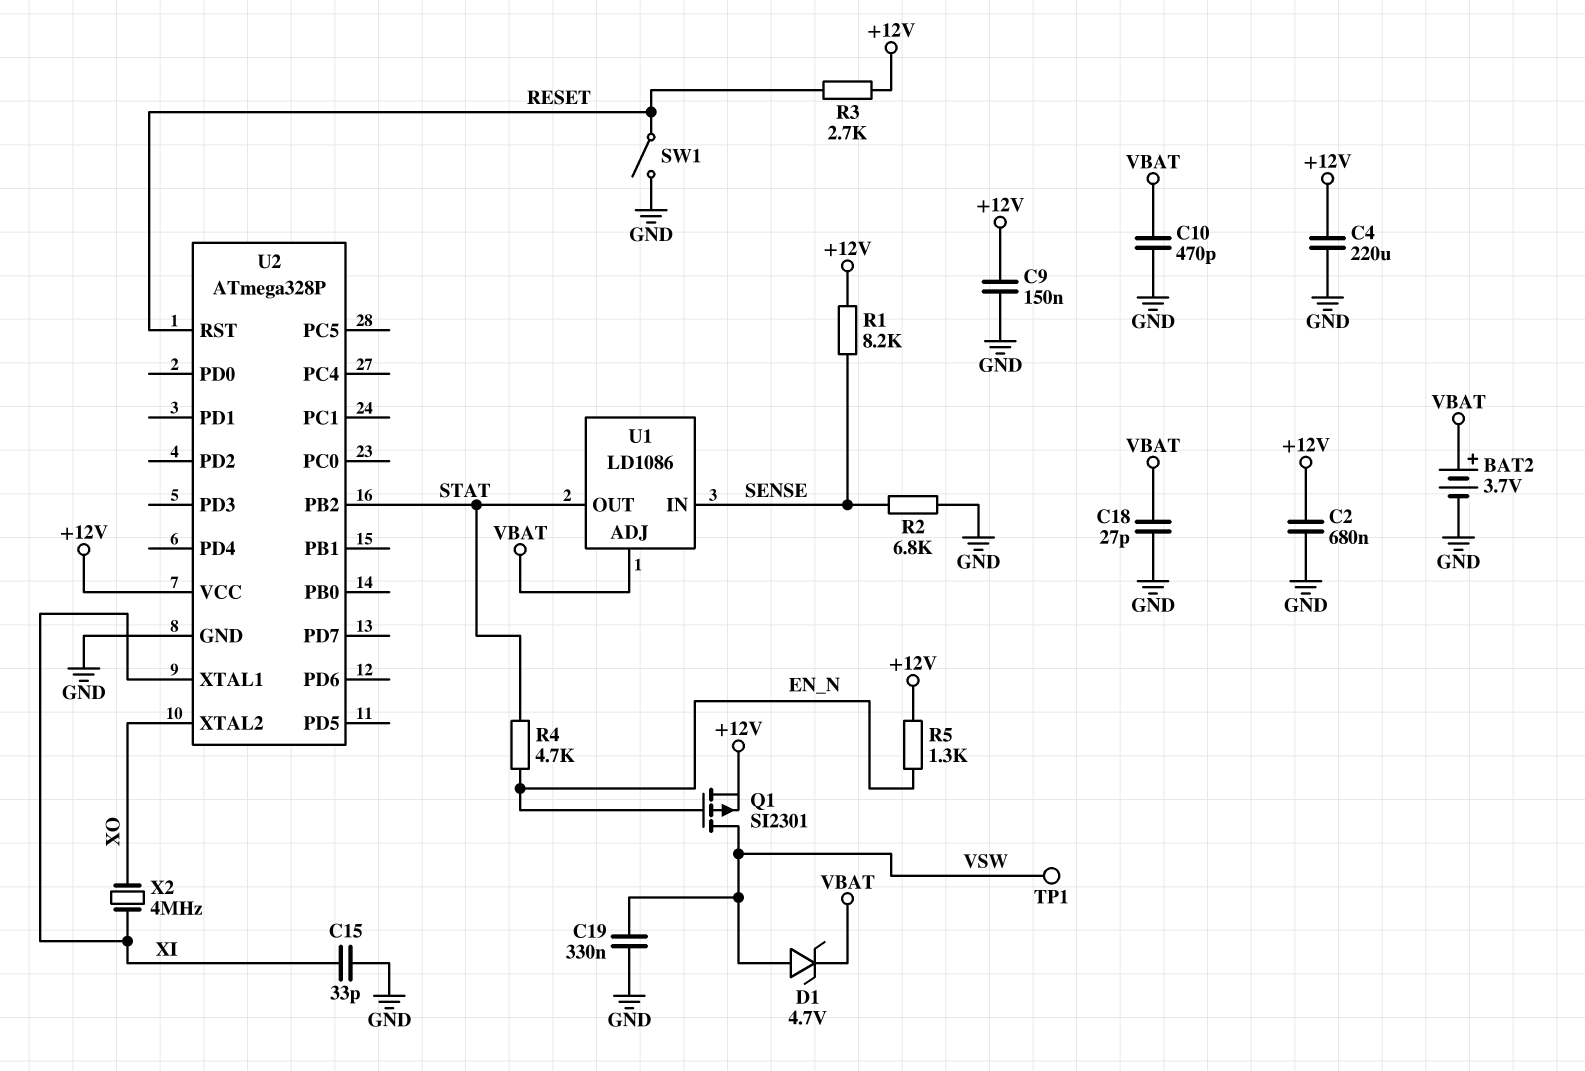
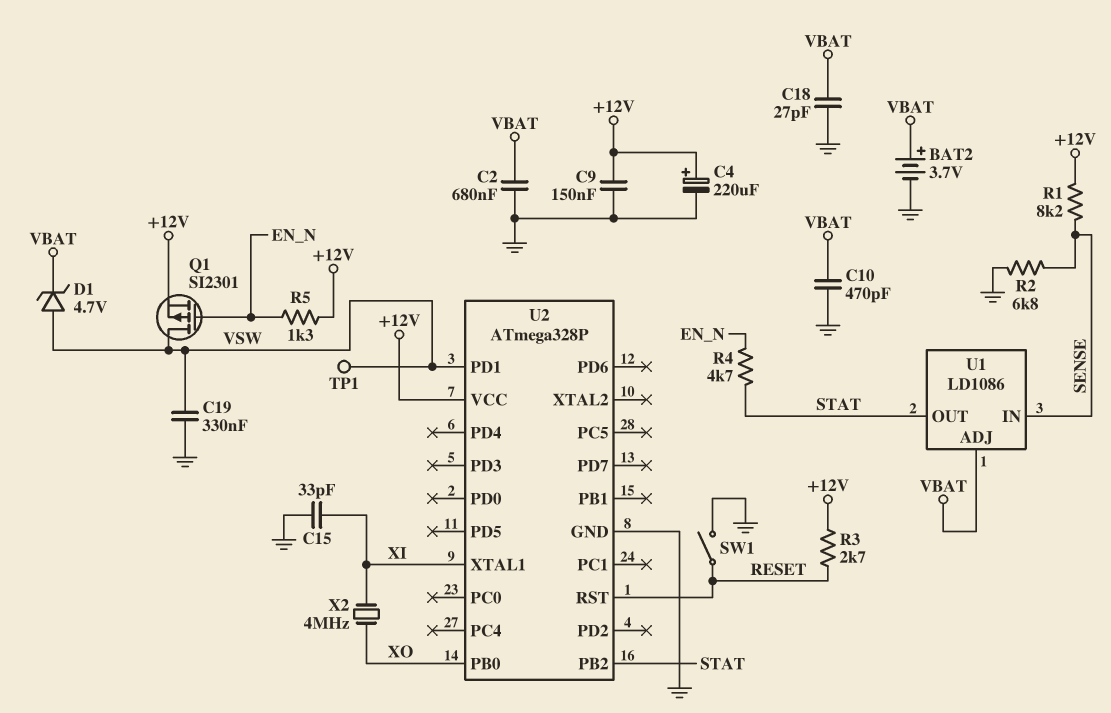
C2: 680nF (+12V, GND) -> 680nF (GND, VBAT)
C4: 220uF (+12V, GND) -> 220uF (plus +12V, minus GND)
U2 pin PB0: none -> XO
U2 pin PD1: none -> VSW
U2 pin XTAL2: XO -> none

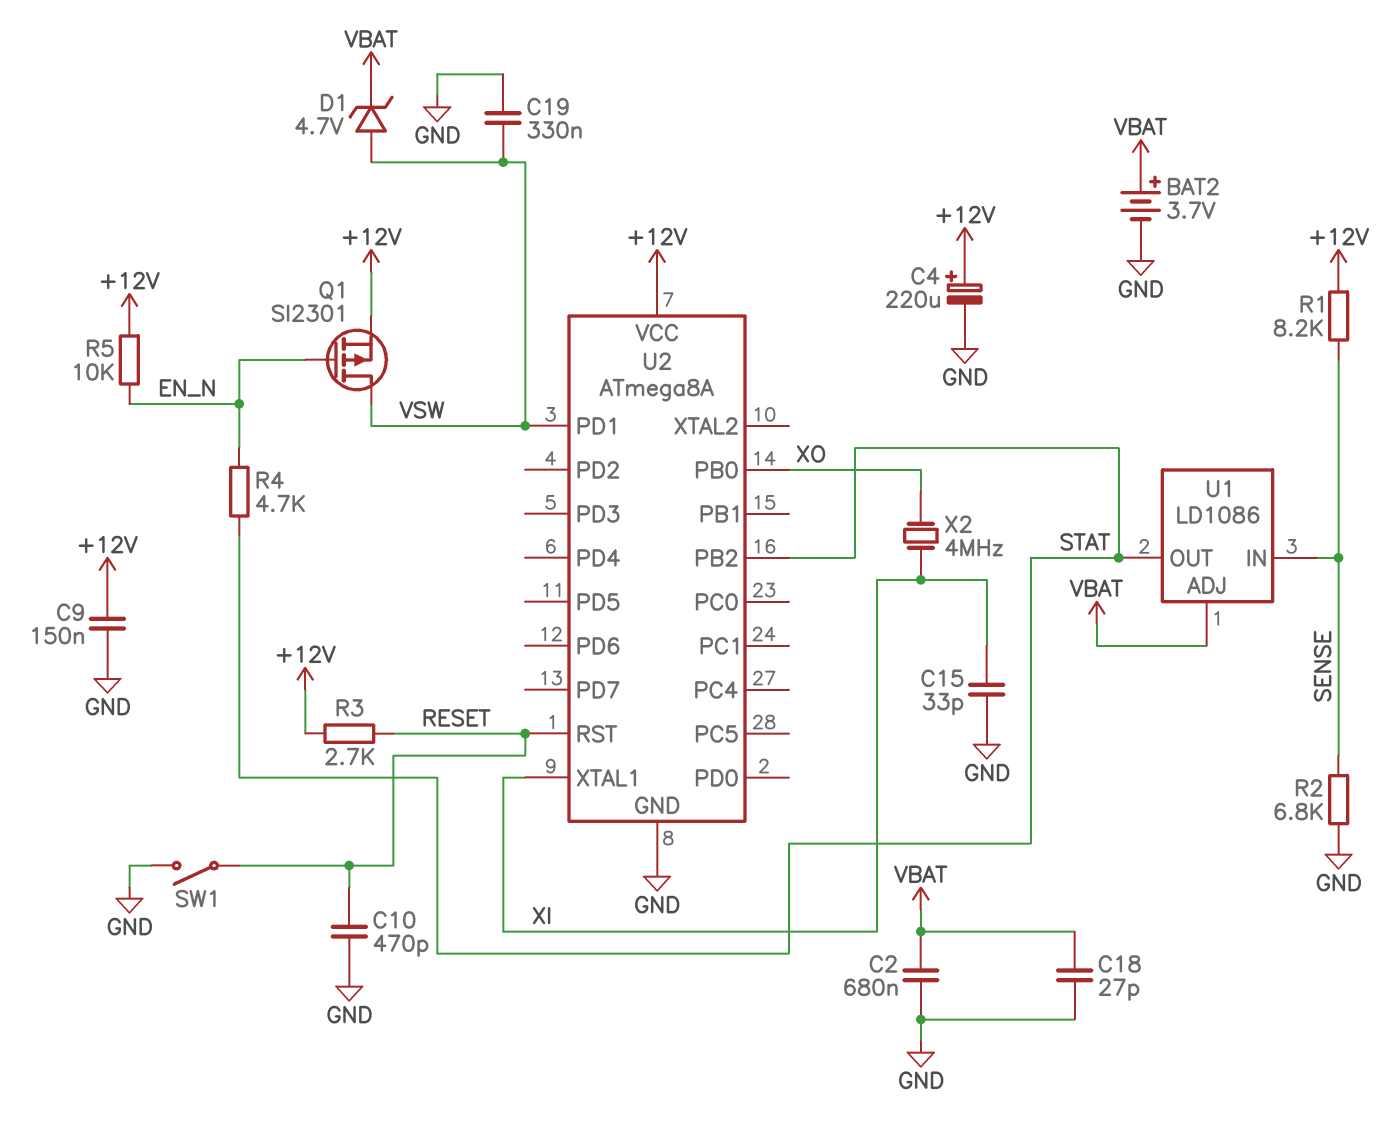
C10: 470pF (GND, VBAT) -> 470pF (GND, RESET)
R5: 1.3k (+12V, EN_N) -> 10k (+12V, EN_N)
TP1: test point (VSW) -> none
U2: ATmega328P -> ATmega8A

